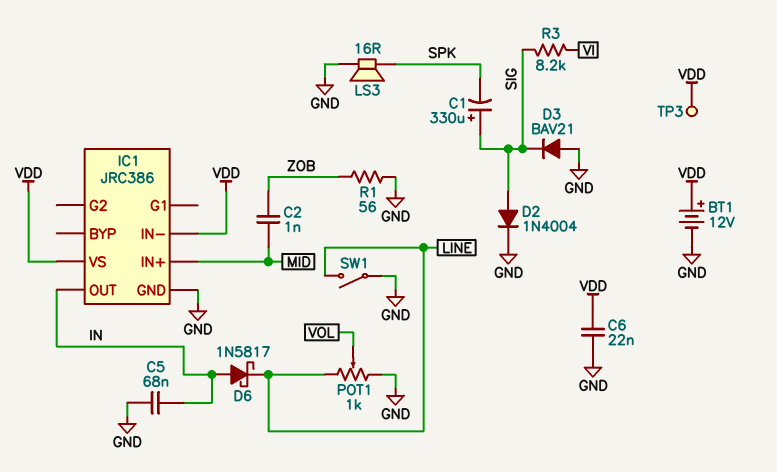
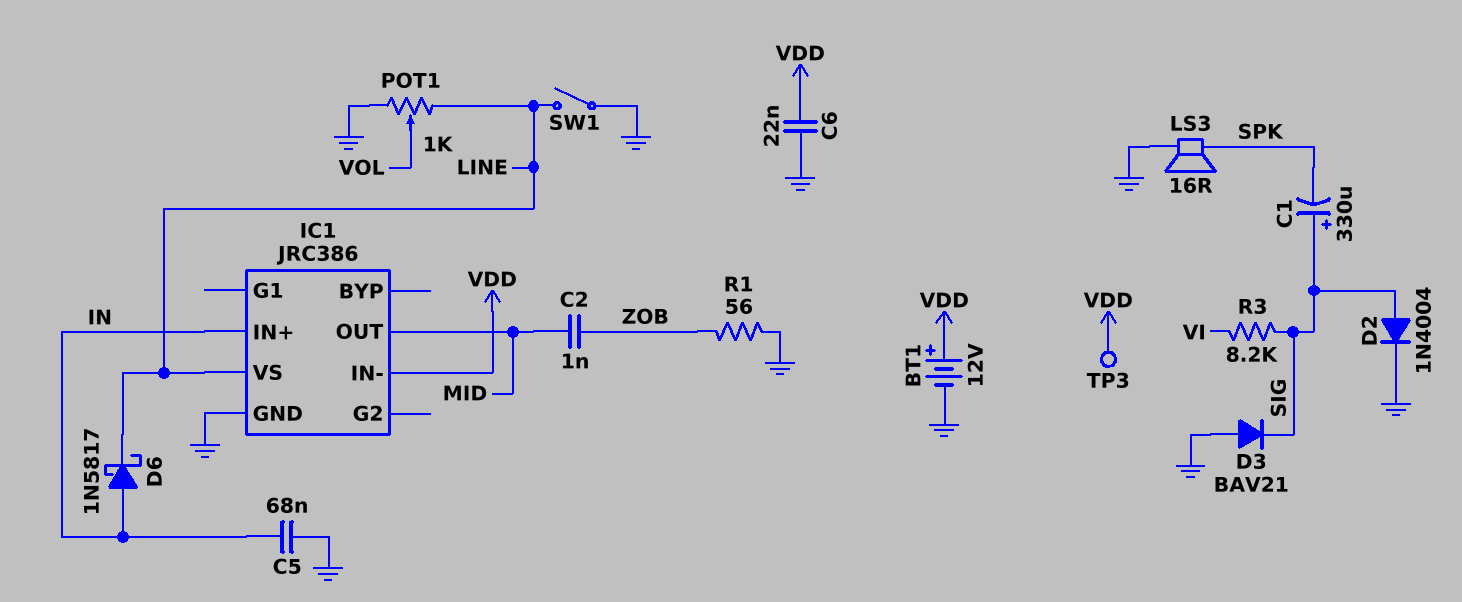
IC1 pin IN+: MID -> IN
IC1 pin OUT: IN -> MID
IC1 pin VS: VDD -> LINE

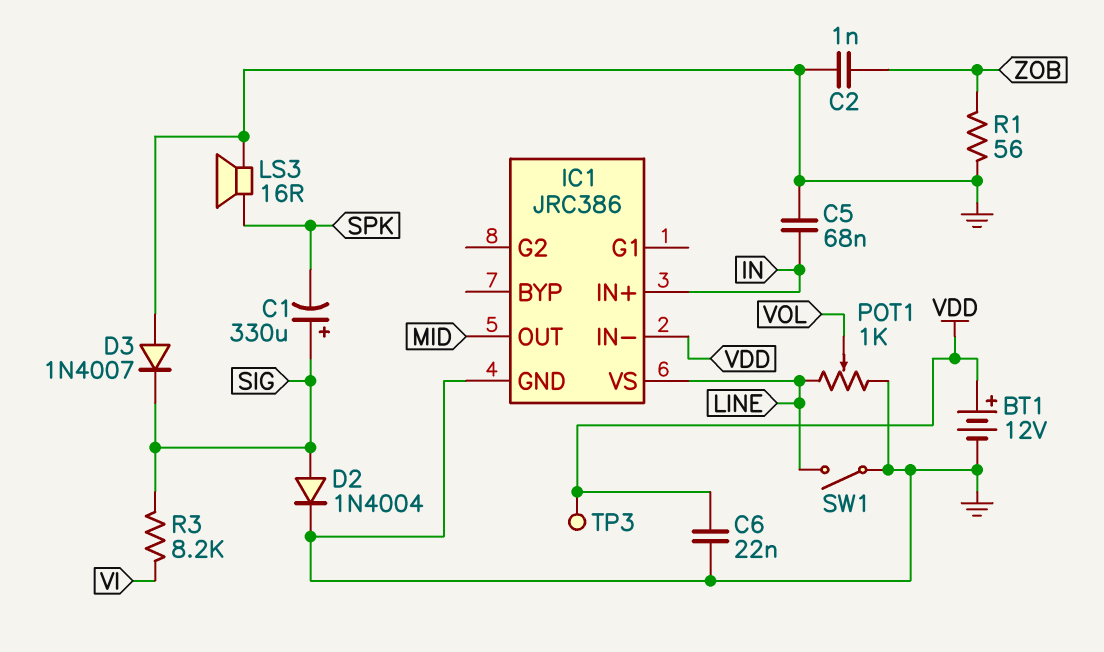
C2: 1nF (MID, ZOB) -> 1nF (GND, ZOB)
D3: diode BAV21 (A GND, K SIG) -> diode 1N4007 (A GND, K SIG)
D6: schottky 1N5817 (A IN, K LINE) -> none

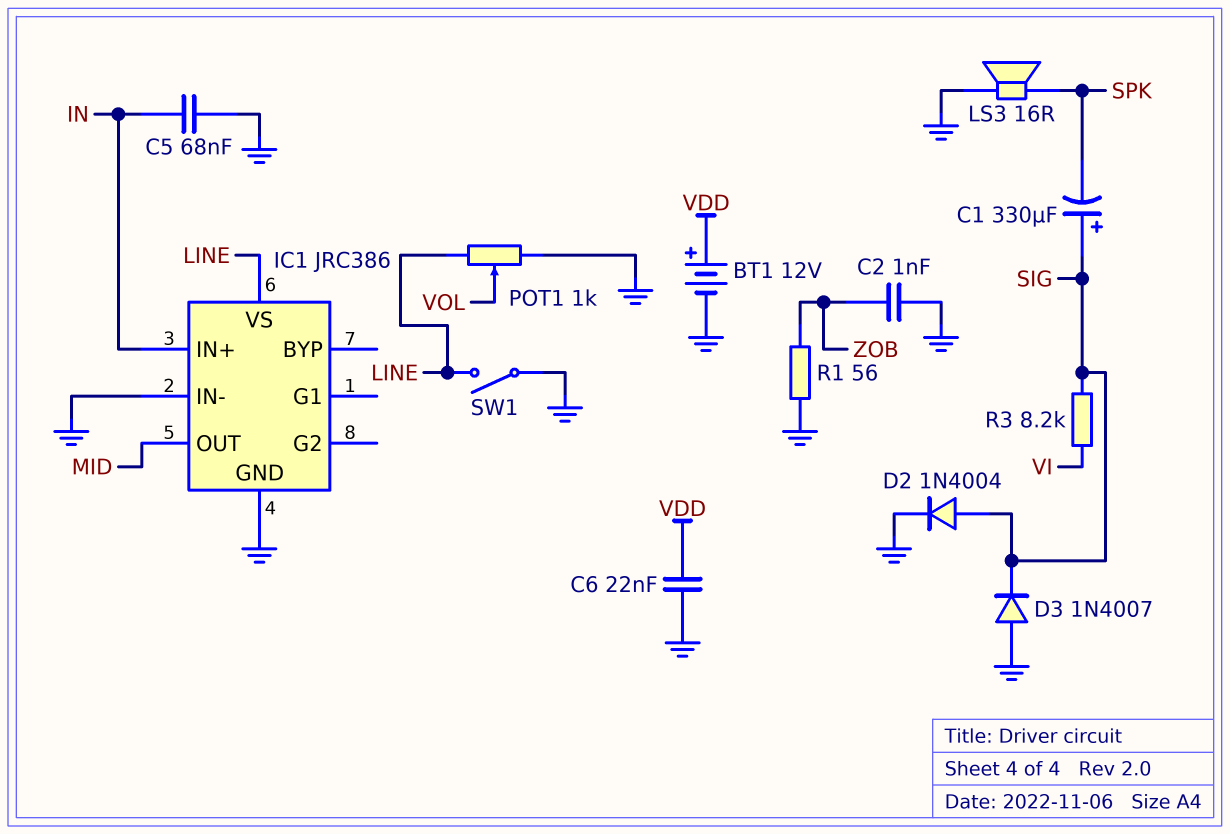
IC1 pin IN-: VDD -> GND
TP3: test point (VDD) -> none

